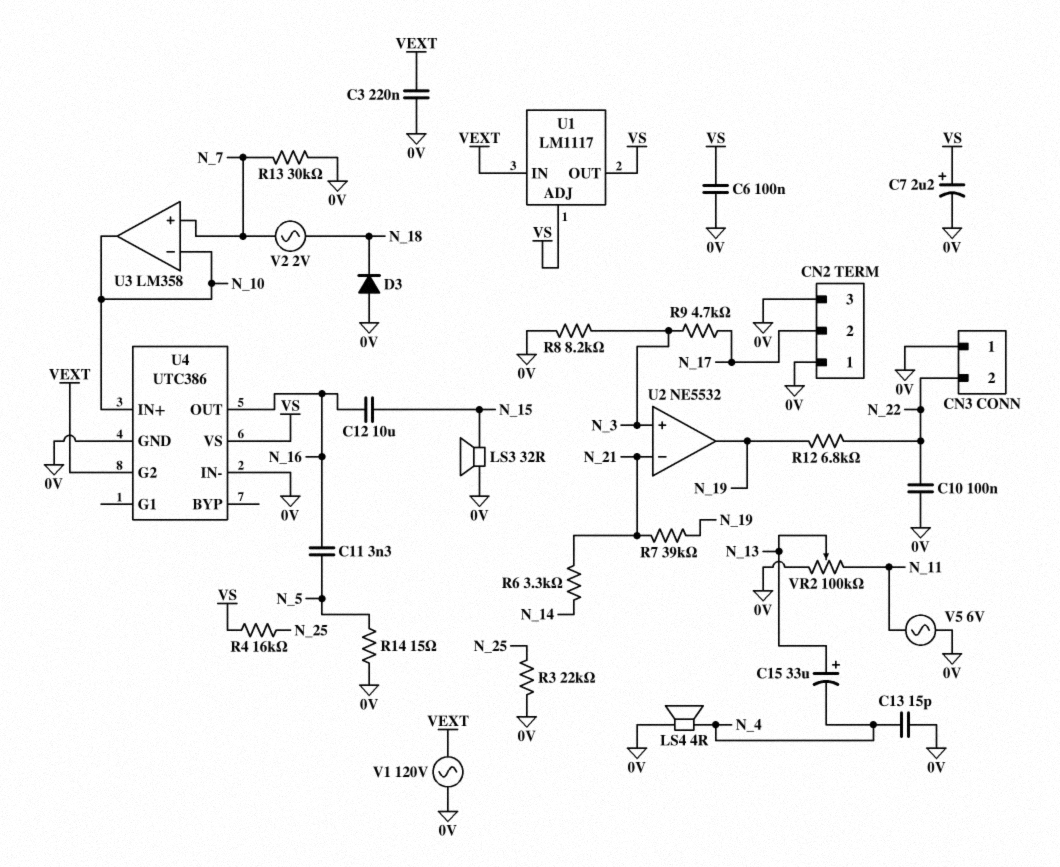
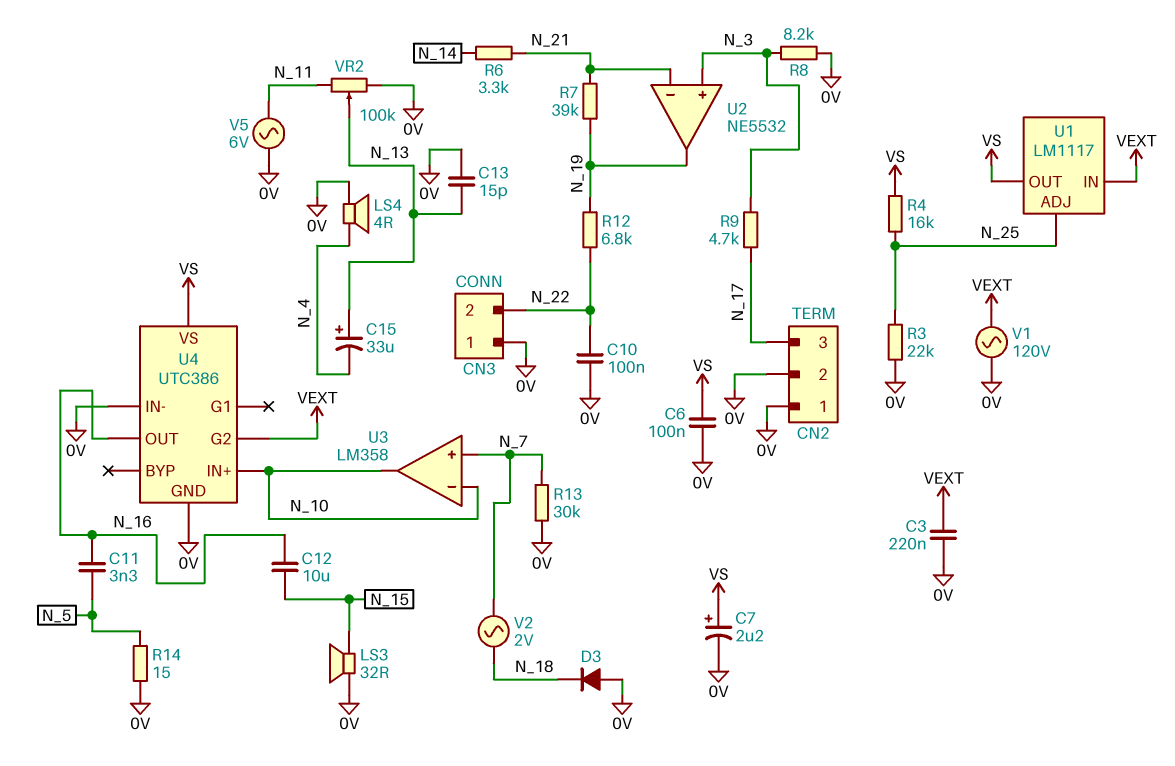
C13: 15pF (0V, N_4) -> 15pF (0V, N_13)
CN2 pin 2: N_17 -> 0V
CN2 pin 3: 0V -> N_17
U1 pin ADJ: VS -> N_25

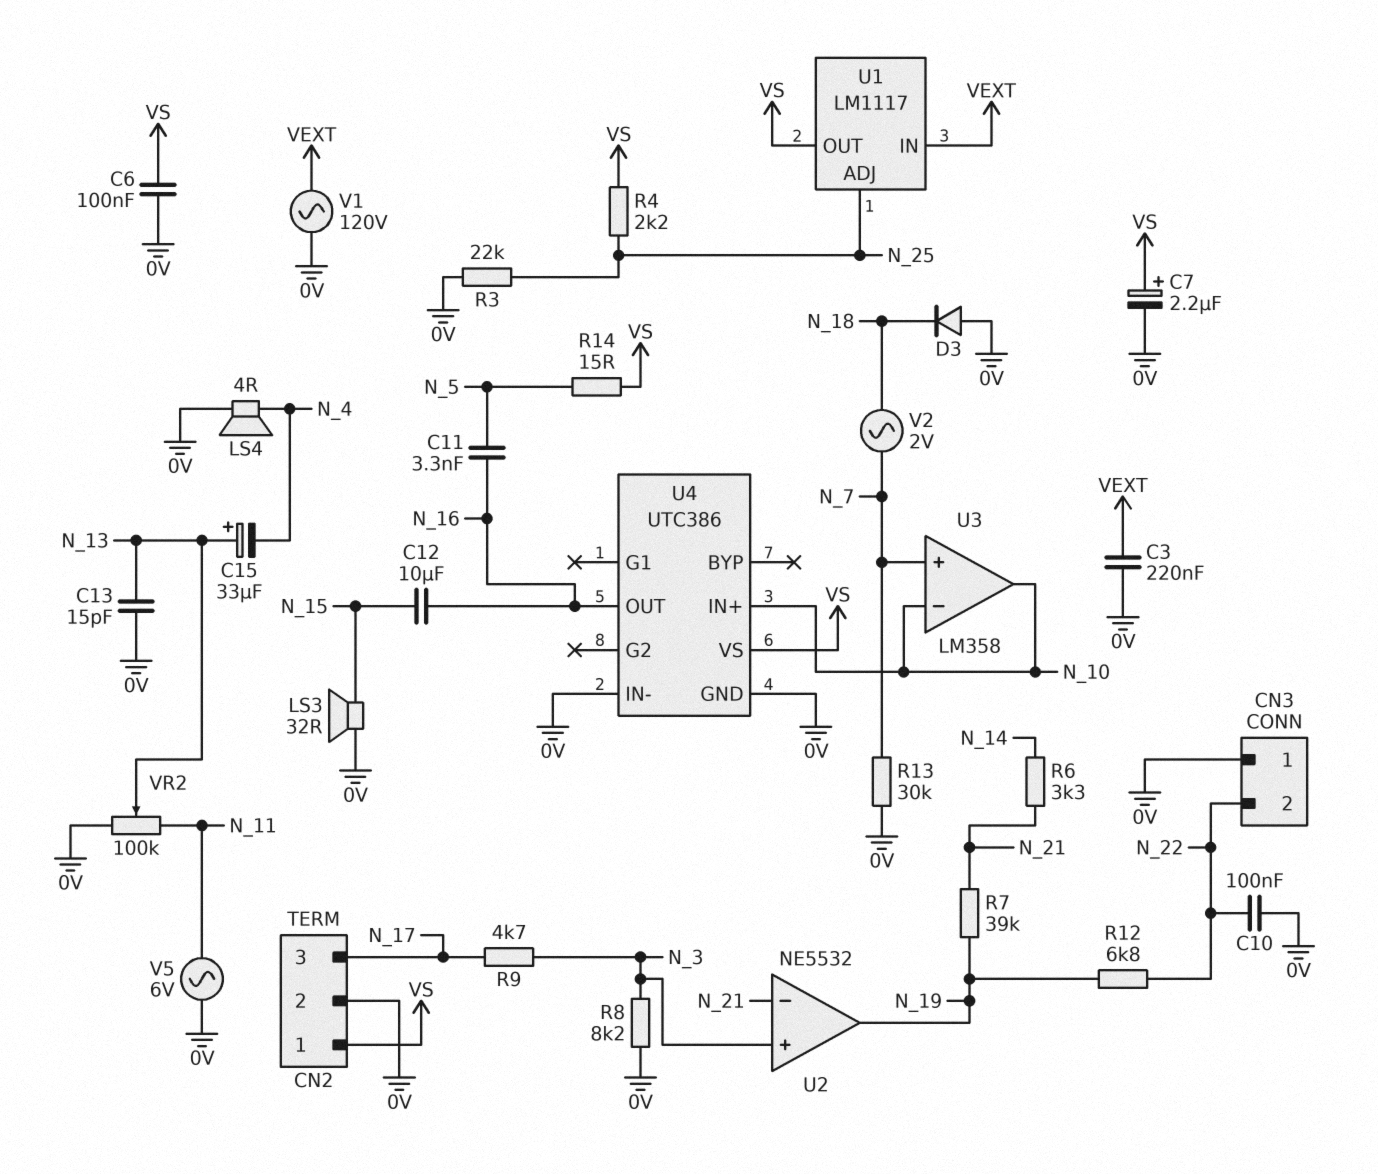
CN2 pin 1: 0V -> VS
R4: 16k (N_25, VS) -> 2.2k (N_25, VS)
R14: 15 (0V, N_5) -> 15 (N_5, VS)
U4 pin G2: VEXT -> none

